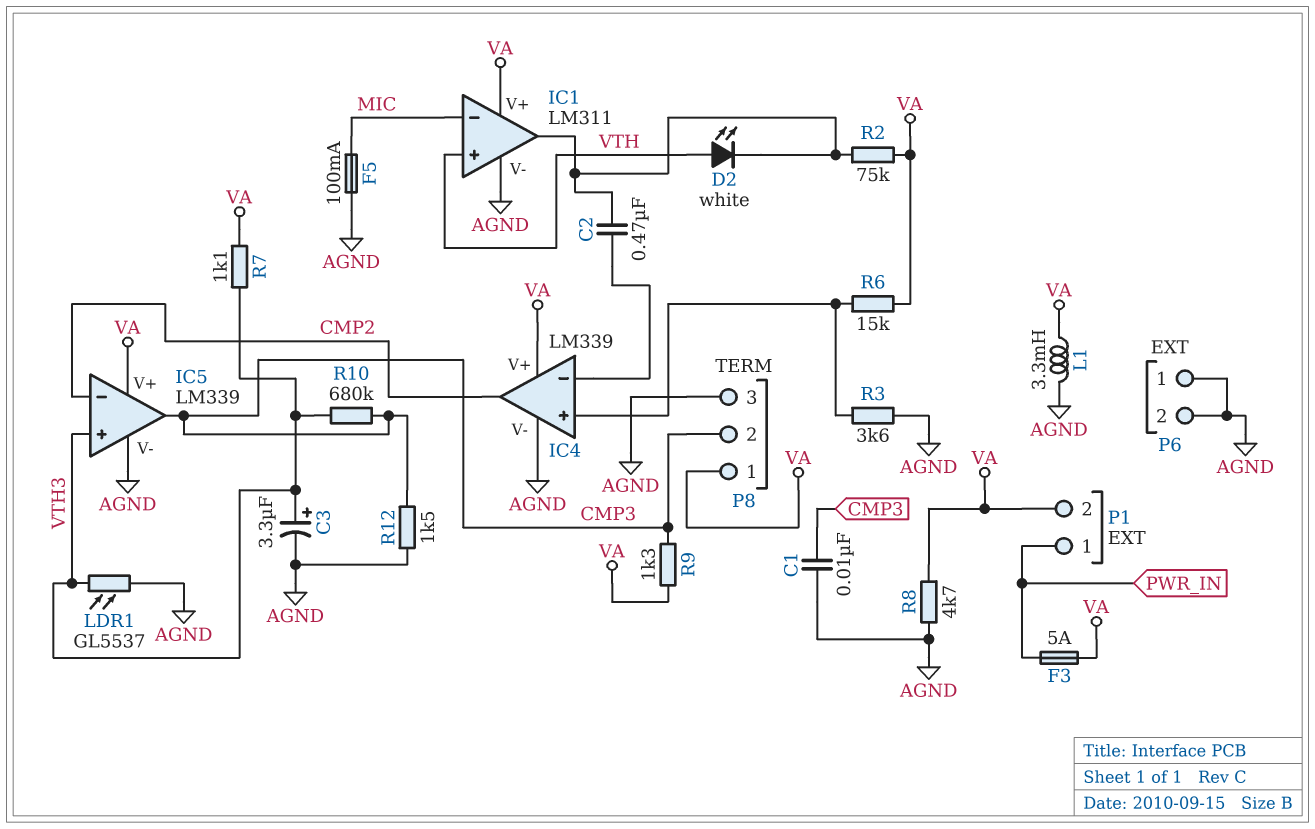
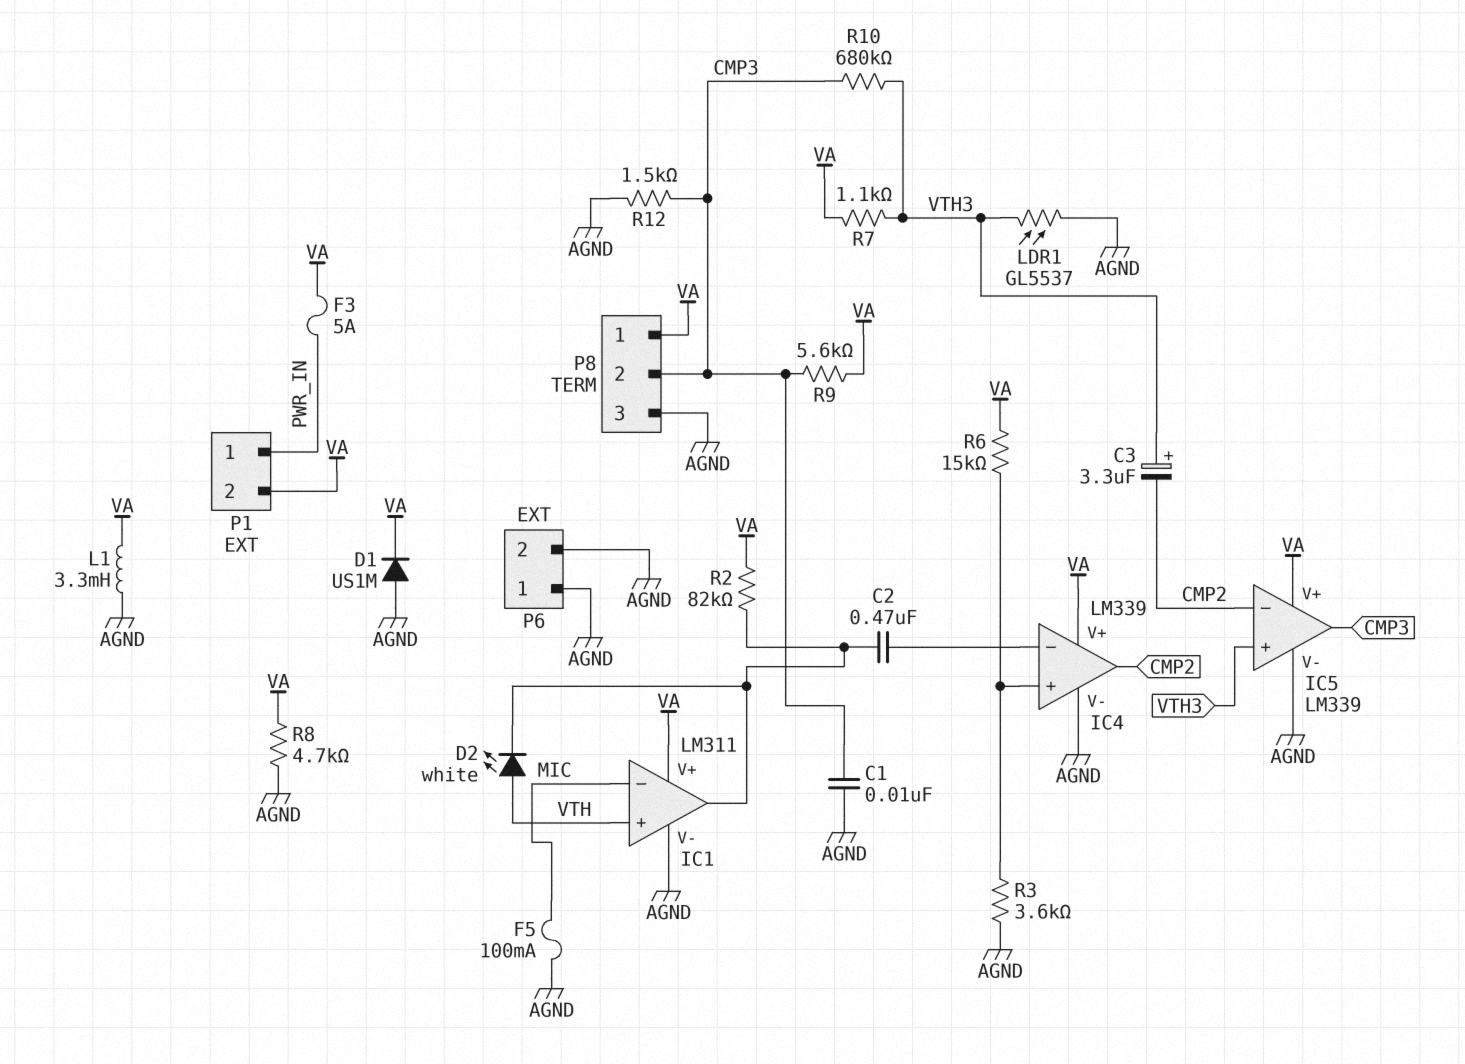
C3: 3.3uF (plus VTH3, minus AGND) -> 3.3uF (plus VTH3, minus CMP2)
D1: none -> diode US1M (A AGND, K VA)
R2: 75k (IC1/out, VA) -> 82k (IC1/out, VA)
R9: 1.3k (CMP3, VA) -> 5.6k (CMP3, VA)

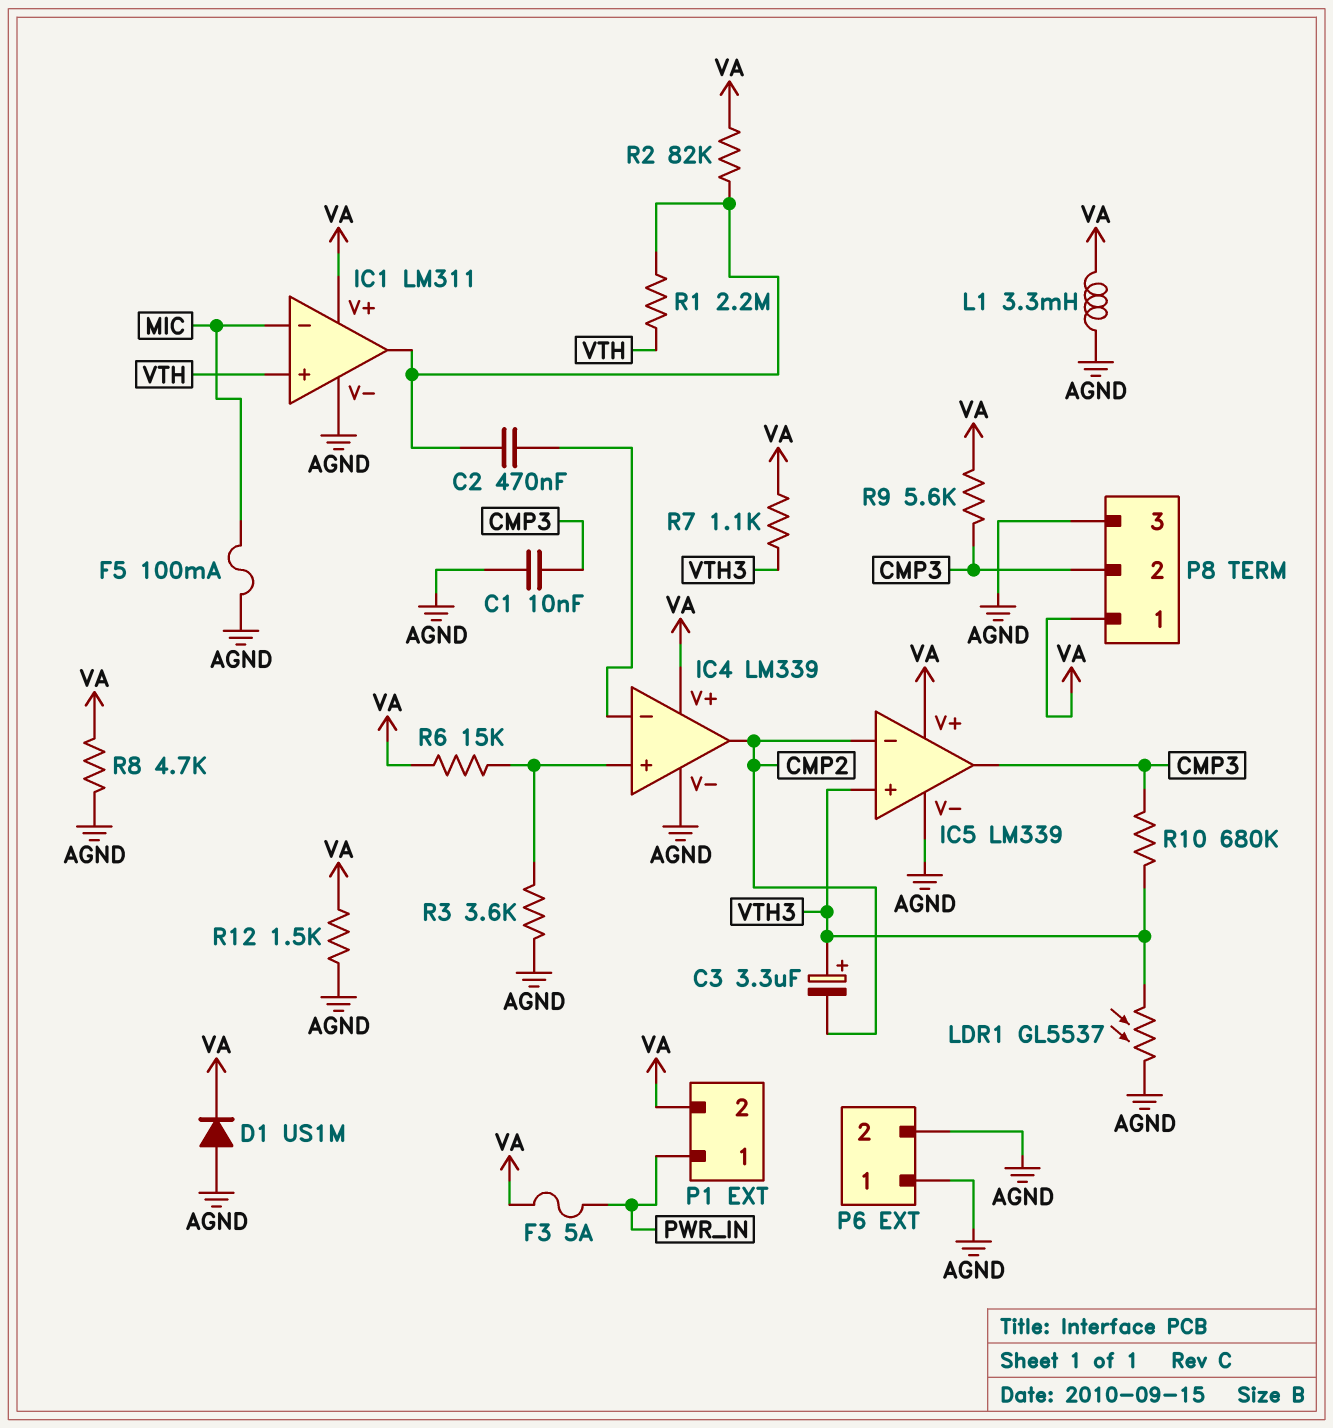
D2: LED white (A VTH, K IC1/out) -> none
R1: none -> 2.2M (IC1/out, VTH)
R12: 1.5k (AGND, CMP3) -> 1.5k (AGND, VA)

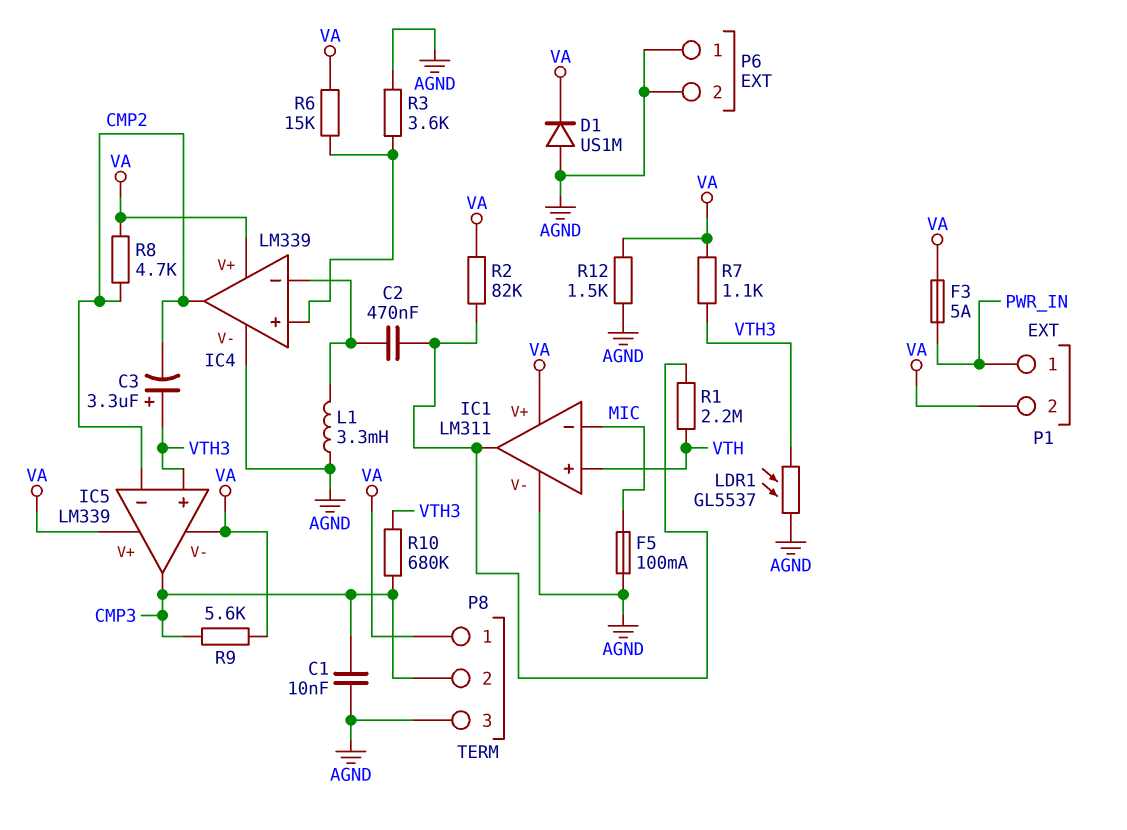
IC5 pin V-: AGND -> VA
L1: 3.3mH (AGND, VA) -> 3.3mH (AGND, IC4/in-)
R8: 4.7k (AGND, VA) -> 4.7k (CMP2, VA)

